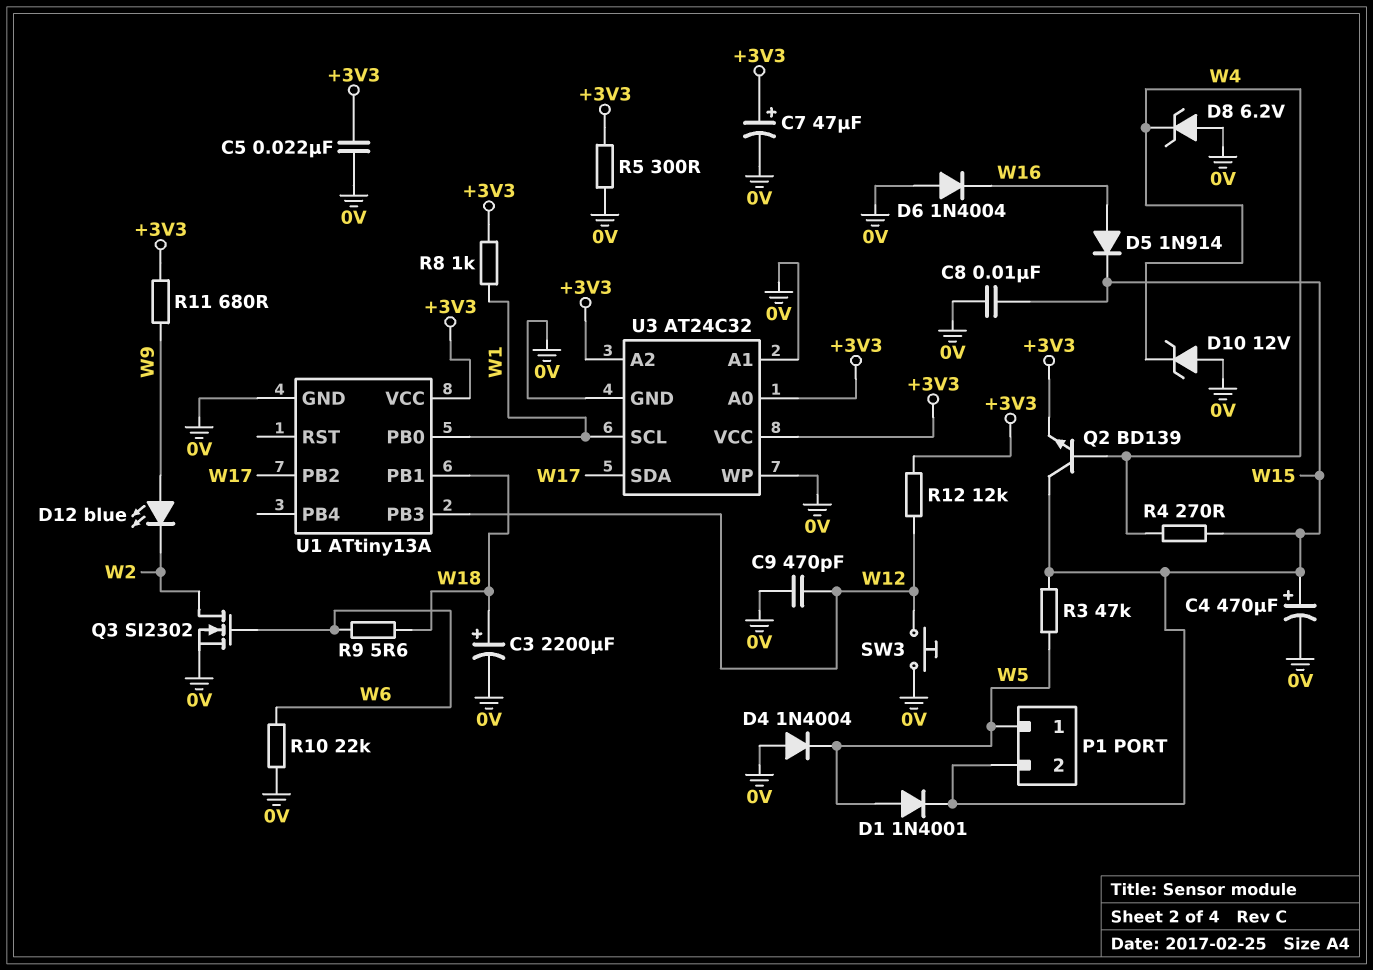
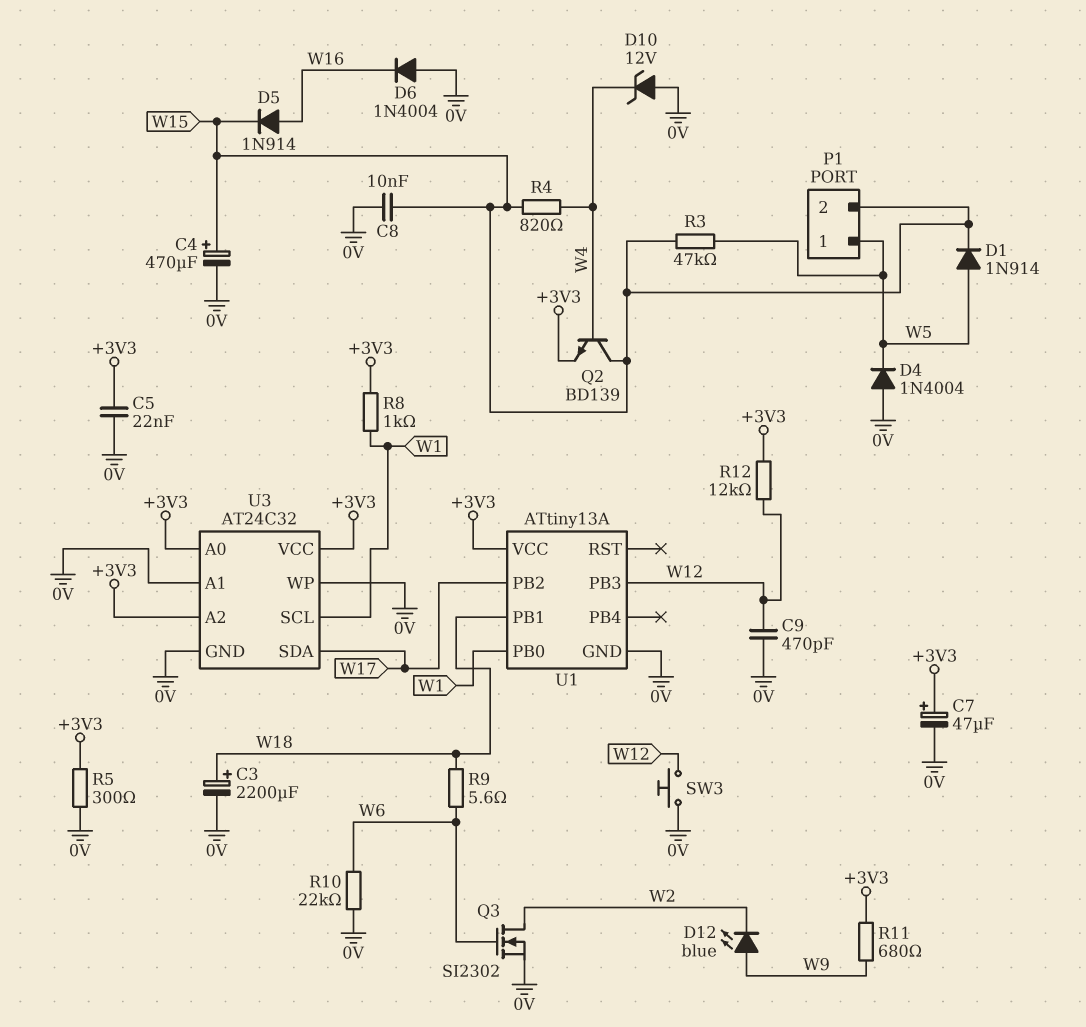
D1: diode 1N4001 (A W5, K W15) -> diode 1N914 (A W5, K W15)
D8: zener 6.2V (A 0V, K W4) -> none
R4: 270 (W4, W15) -> 820 (W4, W15)

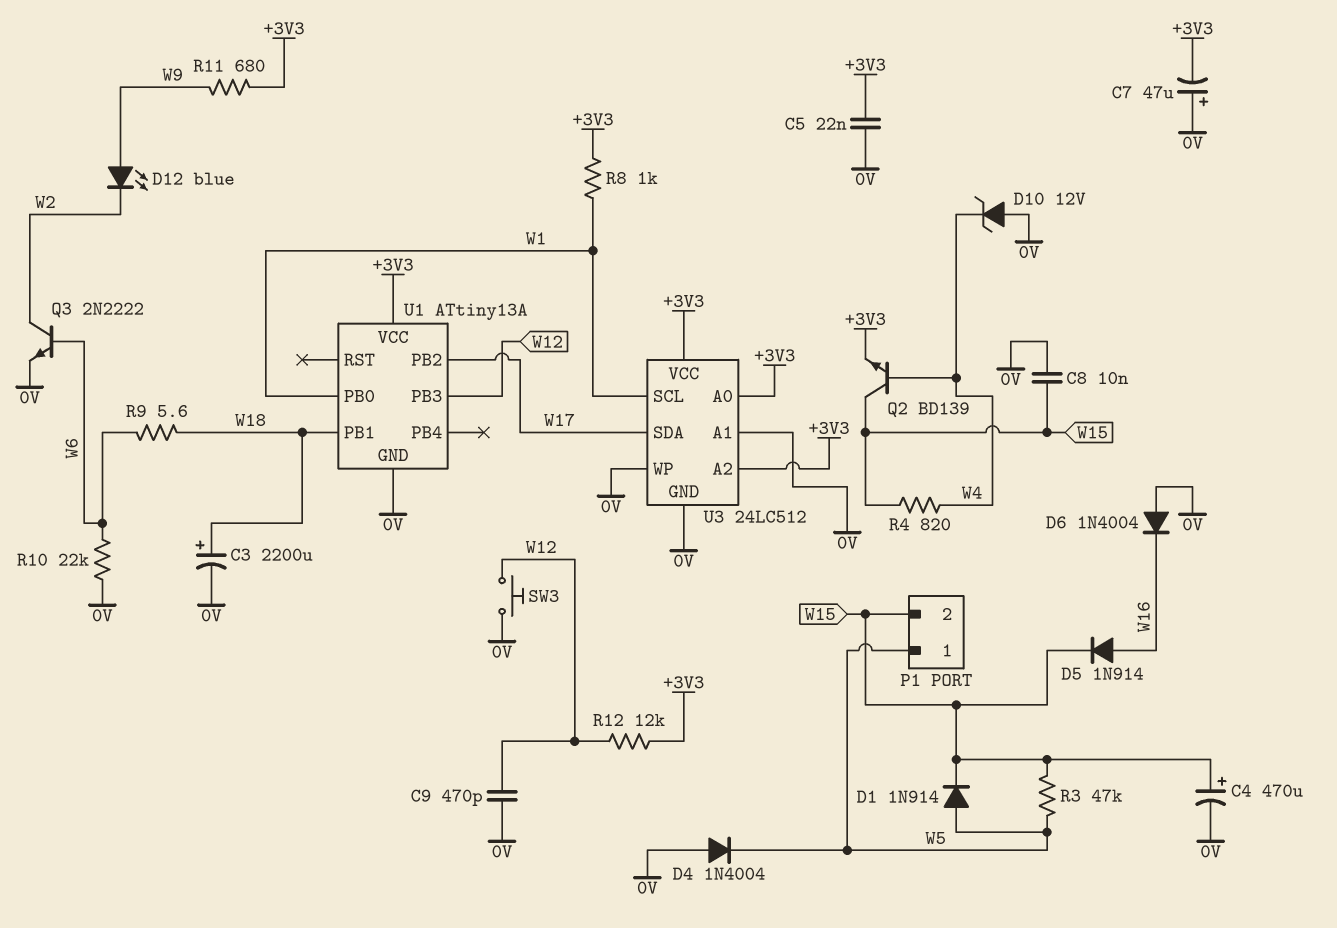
C7: 47uF (plus +3V3, minus 0V) -> 47uF (plus 0V, minus +3V3)
Q3: NMOS SI2302 (G W6, D W2, S 0V) -> NPN 2N2222 (B W6, C W2, E 0V)
R5: 300 (+3V3, 0V) -> none
U3: AT24C32 -> 24LC512

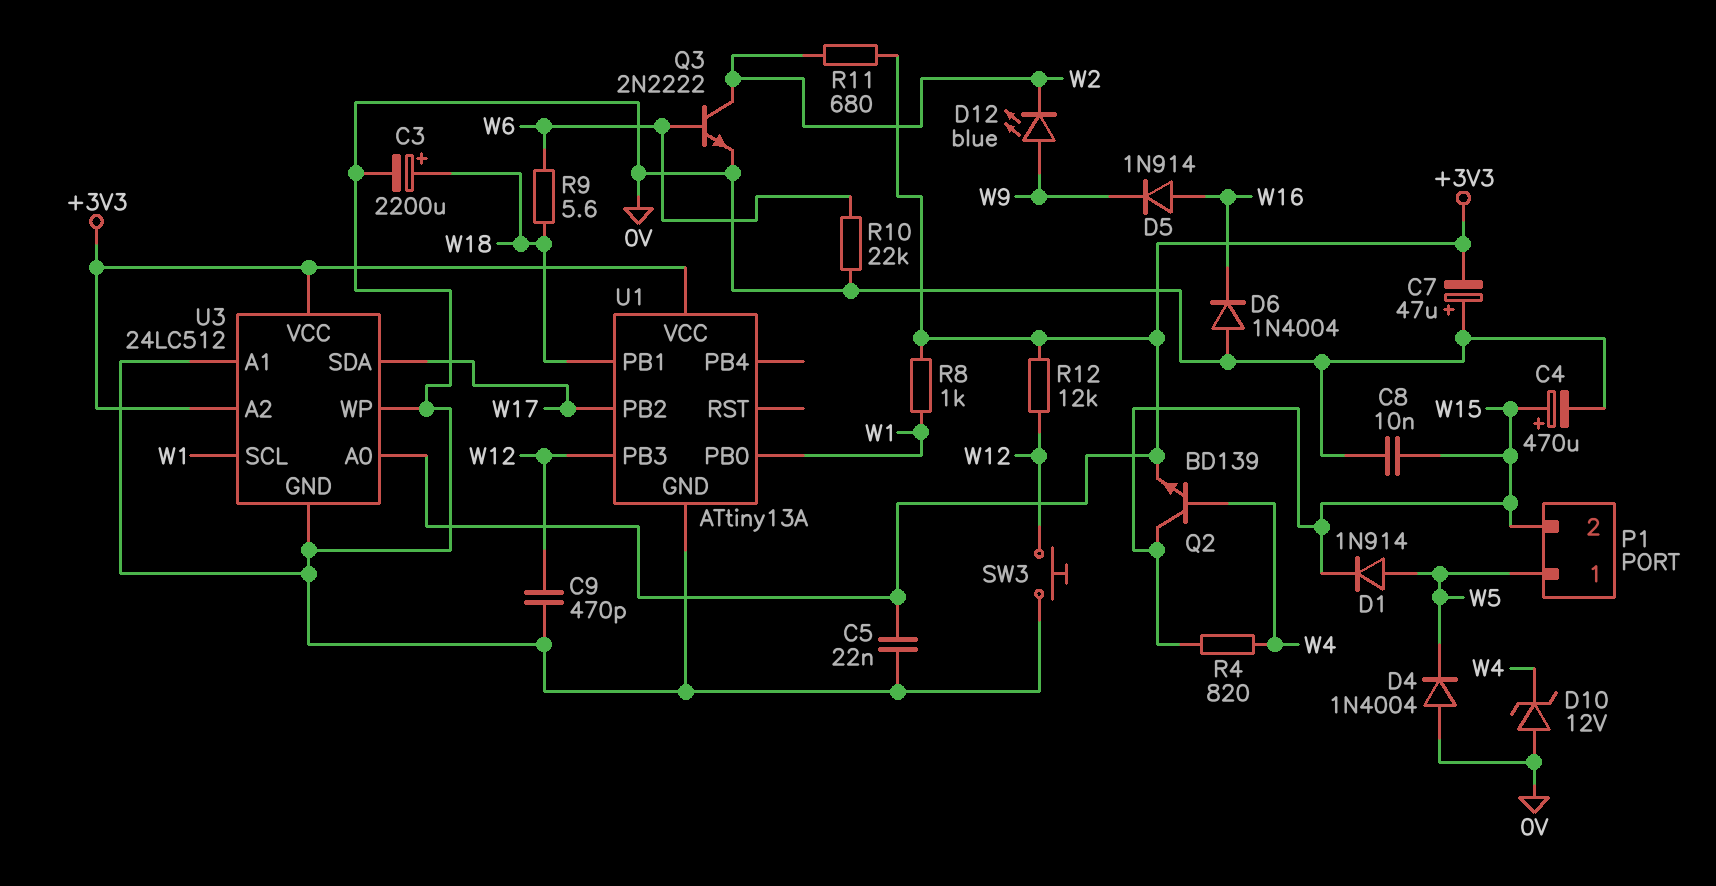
D5: diode 1N914 (A W16, K W15) -> diode 1N914 (A W16, K W9)
R3: 47k (W5, W15) -> none
R11: 680 (+3V3, W9) -> 680 (+3V3, W2)

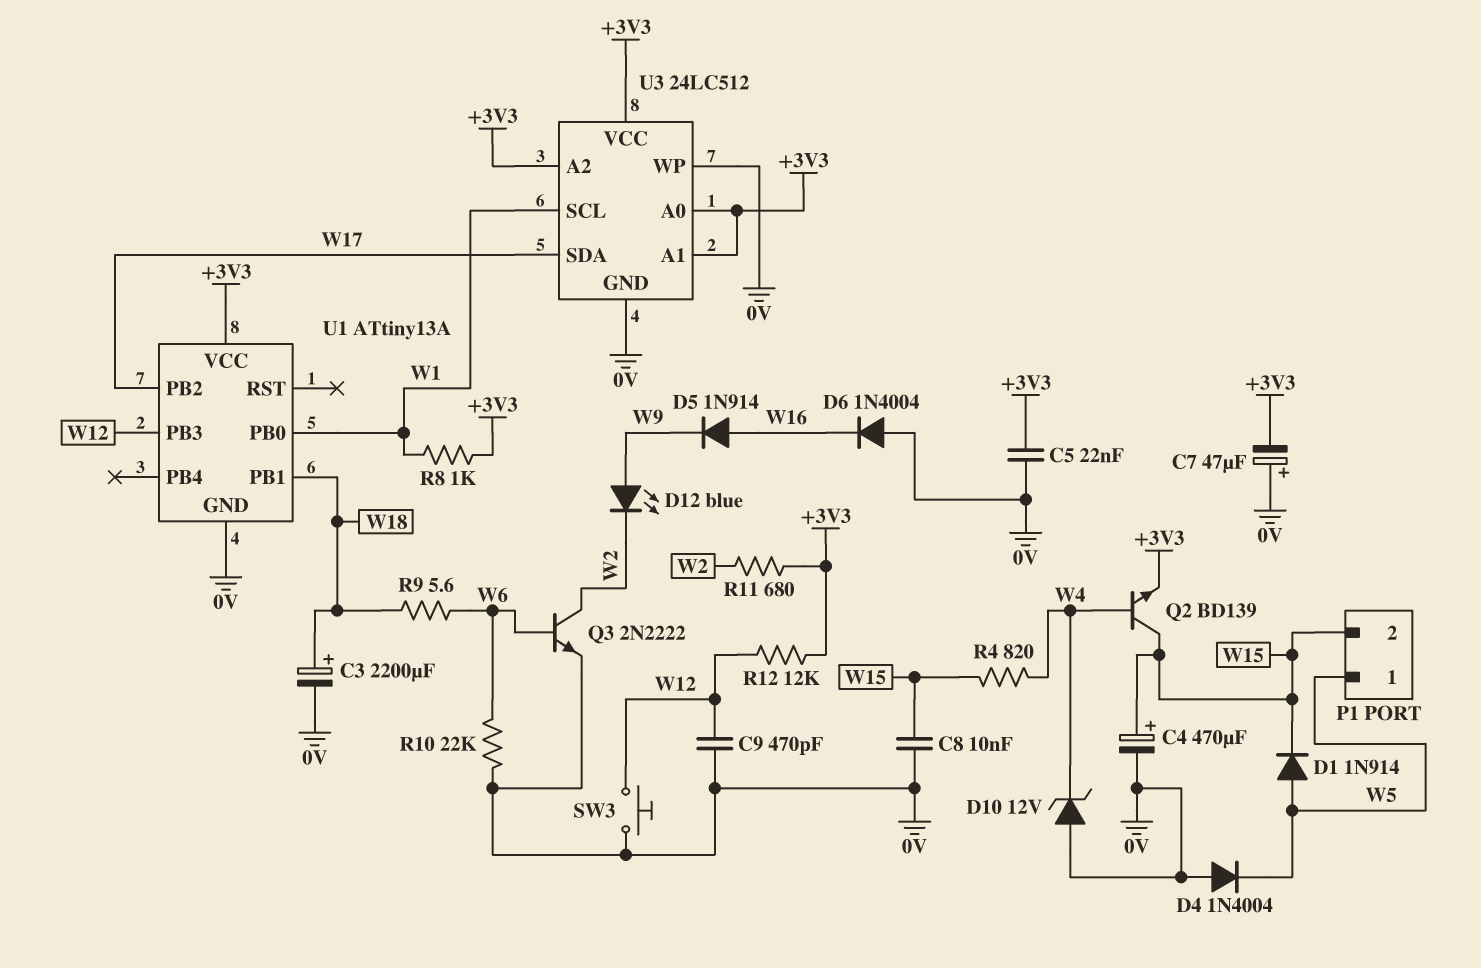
U3 pin A1: 0V -> +3V3

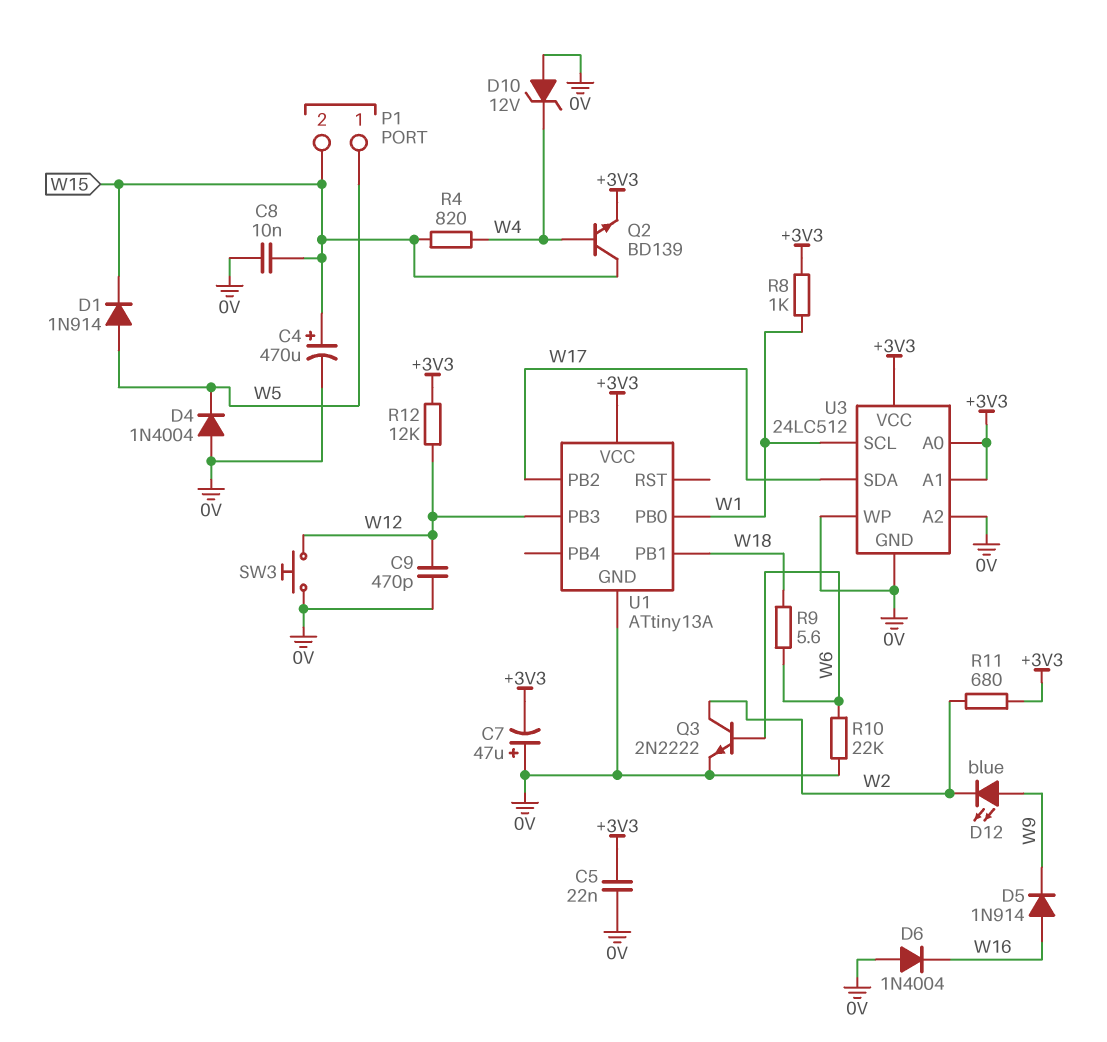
C3: 2200uF (plus W18, minus 0V) -> none
U3 pin A2: +3V3 -> 0V

